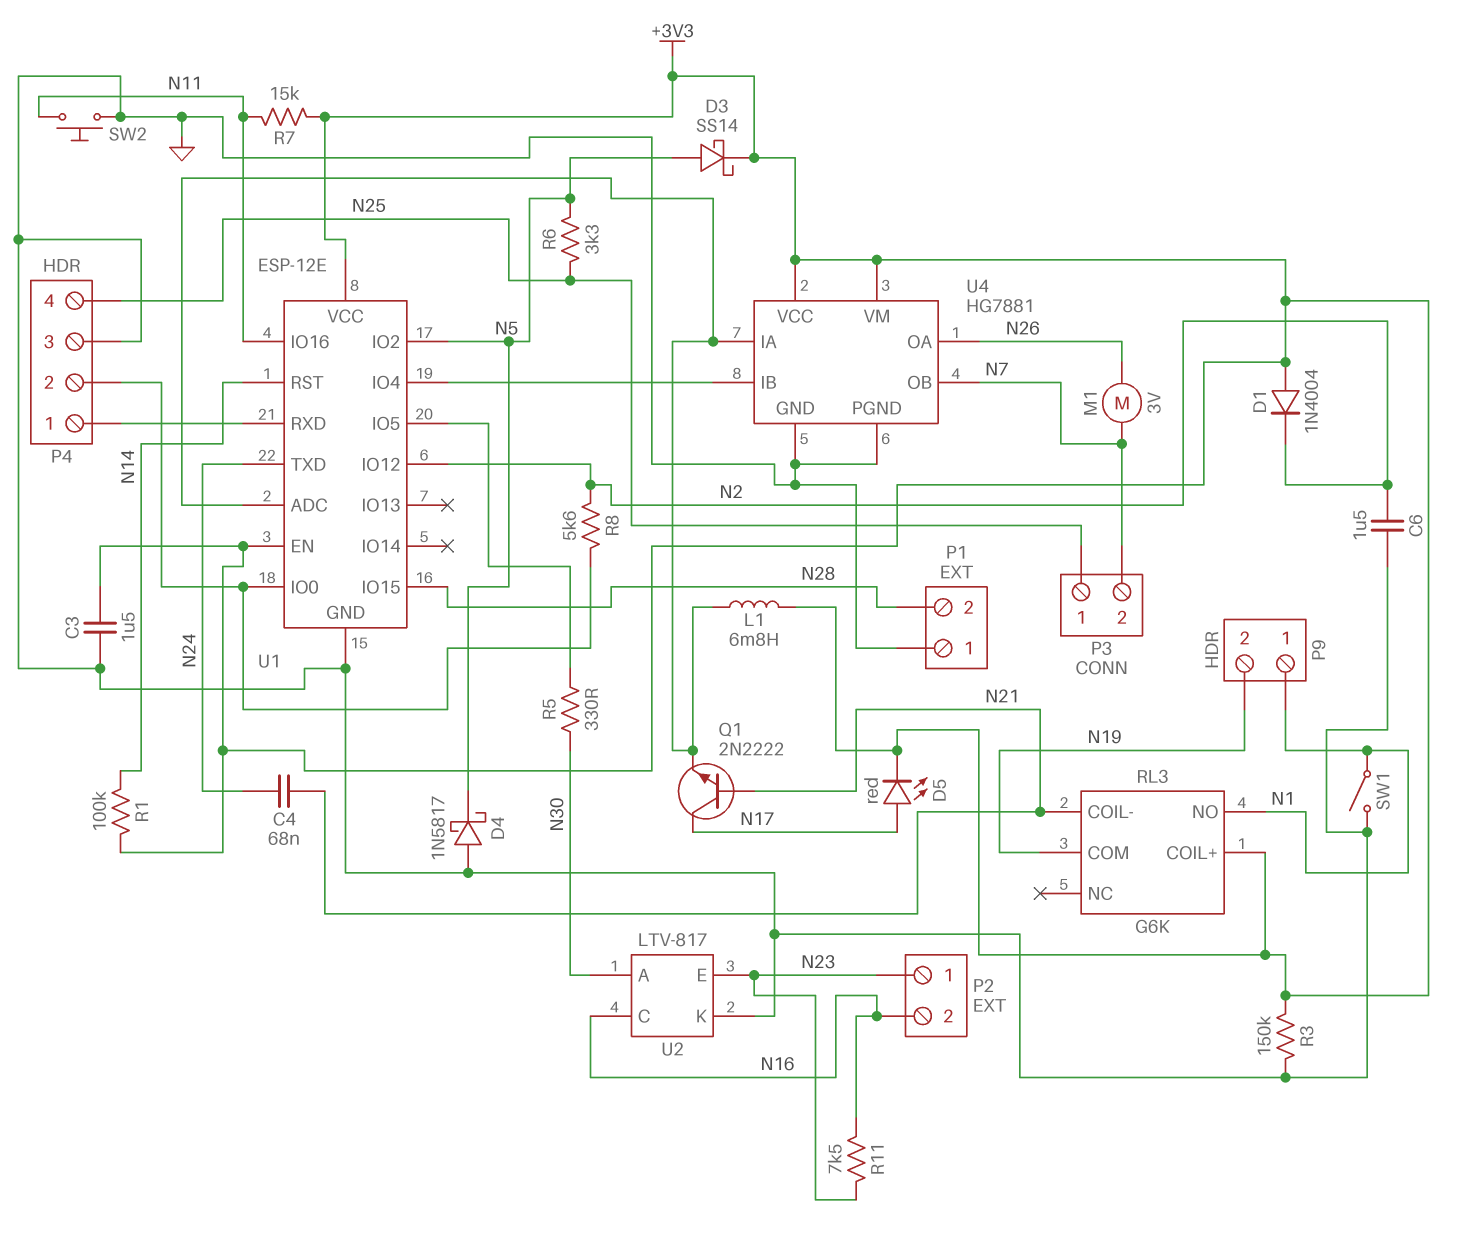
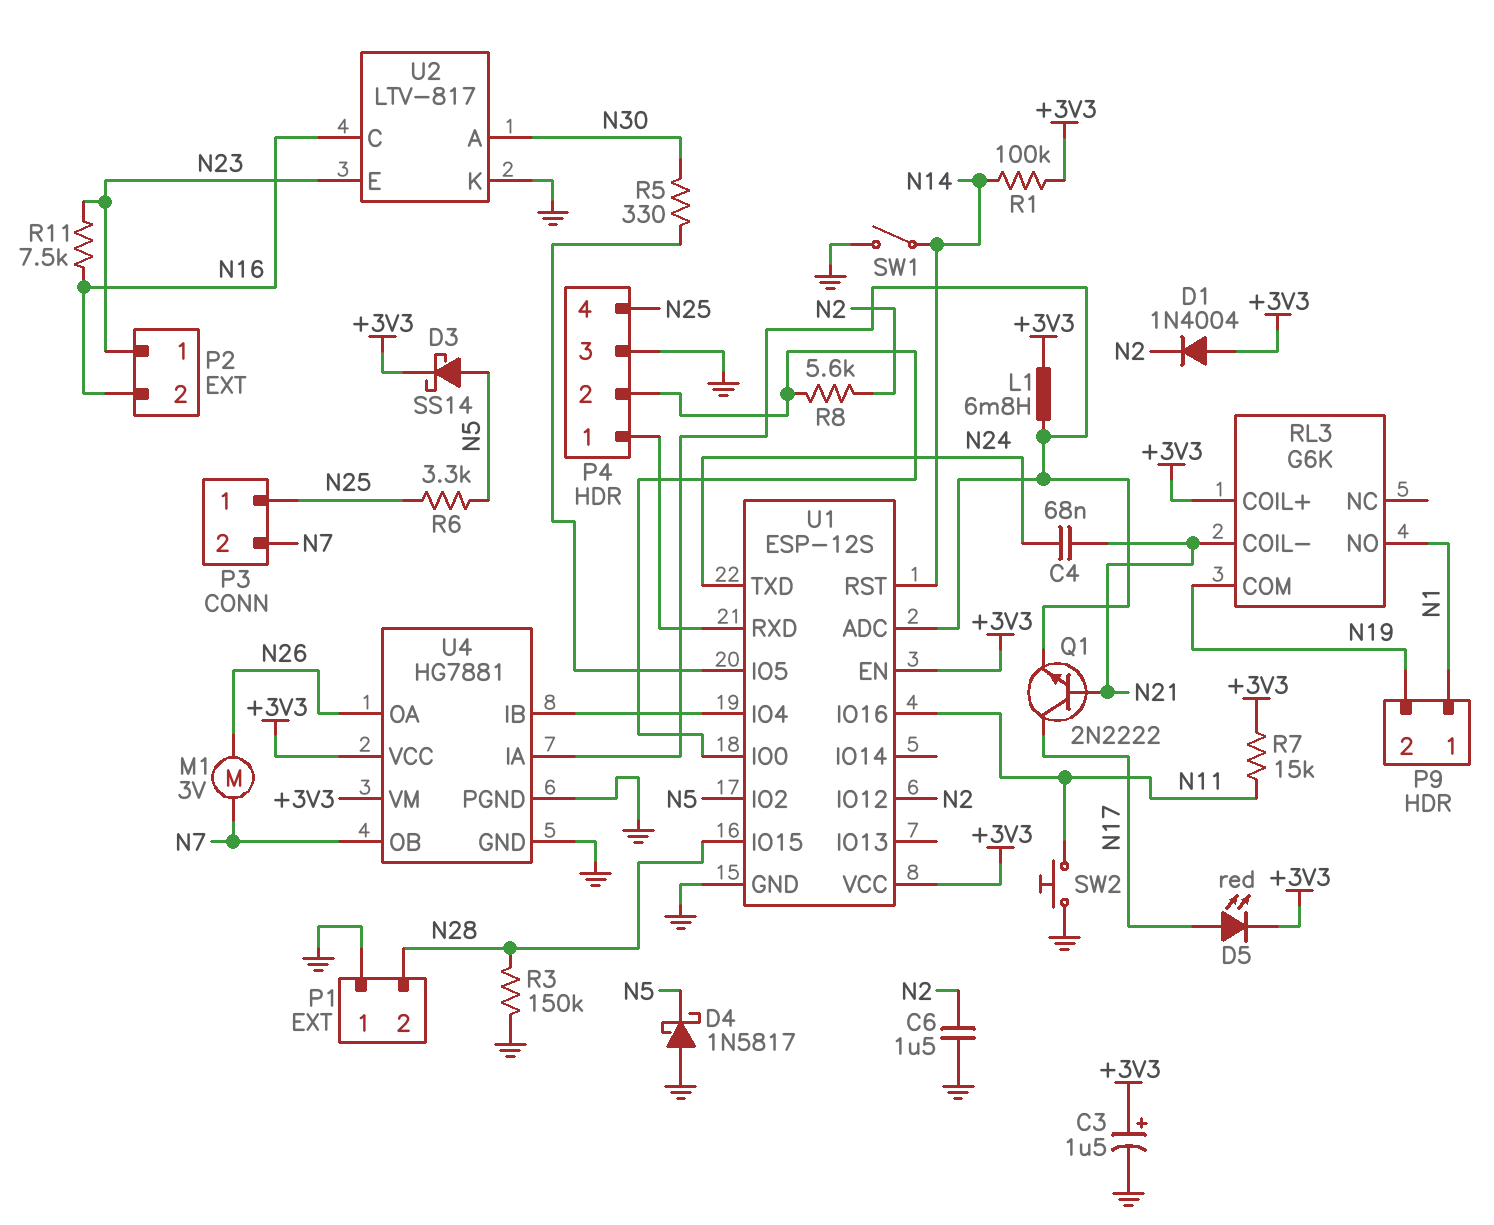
C3: 1.5uF (+3V3, GND) -> 1.5uF (plus +3V3, minus GND)
R3: 150k (+3V3, GND) -> 150k (GND, N28)
SW1: switch (GND, N1) -> switch (GND, N14)
U1: ESP-12E -> ESP-12S

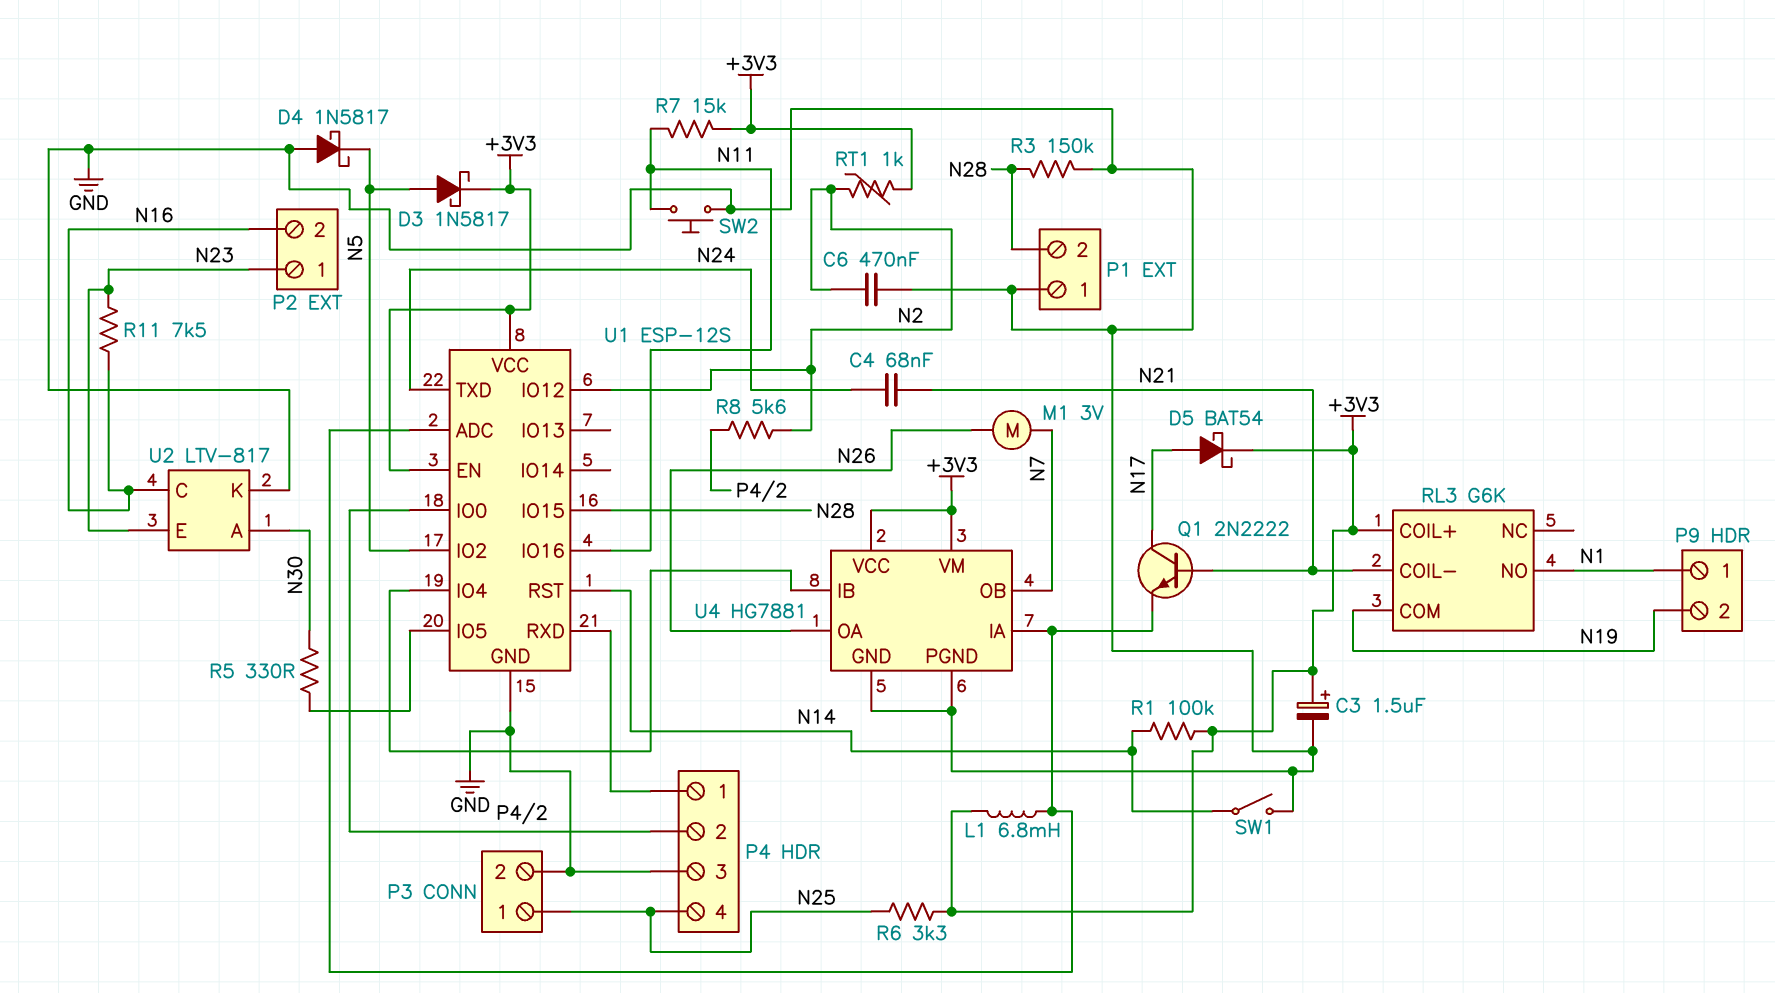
C6: 1.5uF (GND, N2) -> 470nF (GND, N2)
D1: diode 1N4004 (A +3V3, K N2) -> none
D3: schottky SS14 (A N5, K +3V3) -> schottky 1N5817 (A N5, K +3V3)
D5: LED red (A N17, K +3V3) -> schottky BAT54 (A N17, K +3V3)
P3 pin 2: N7 -> GND
R6: 3.3k (N5, N25) -> 3.3k (+3V3, N25)
RT1: none -> 1k (+3V3, N2)

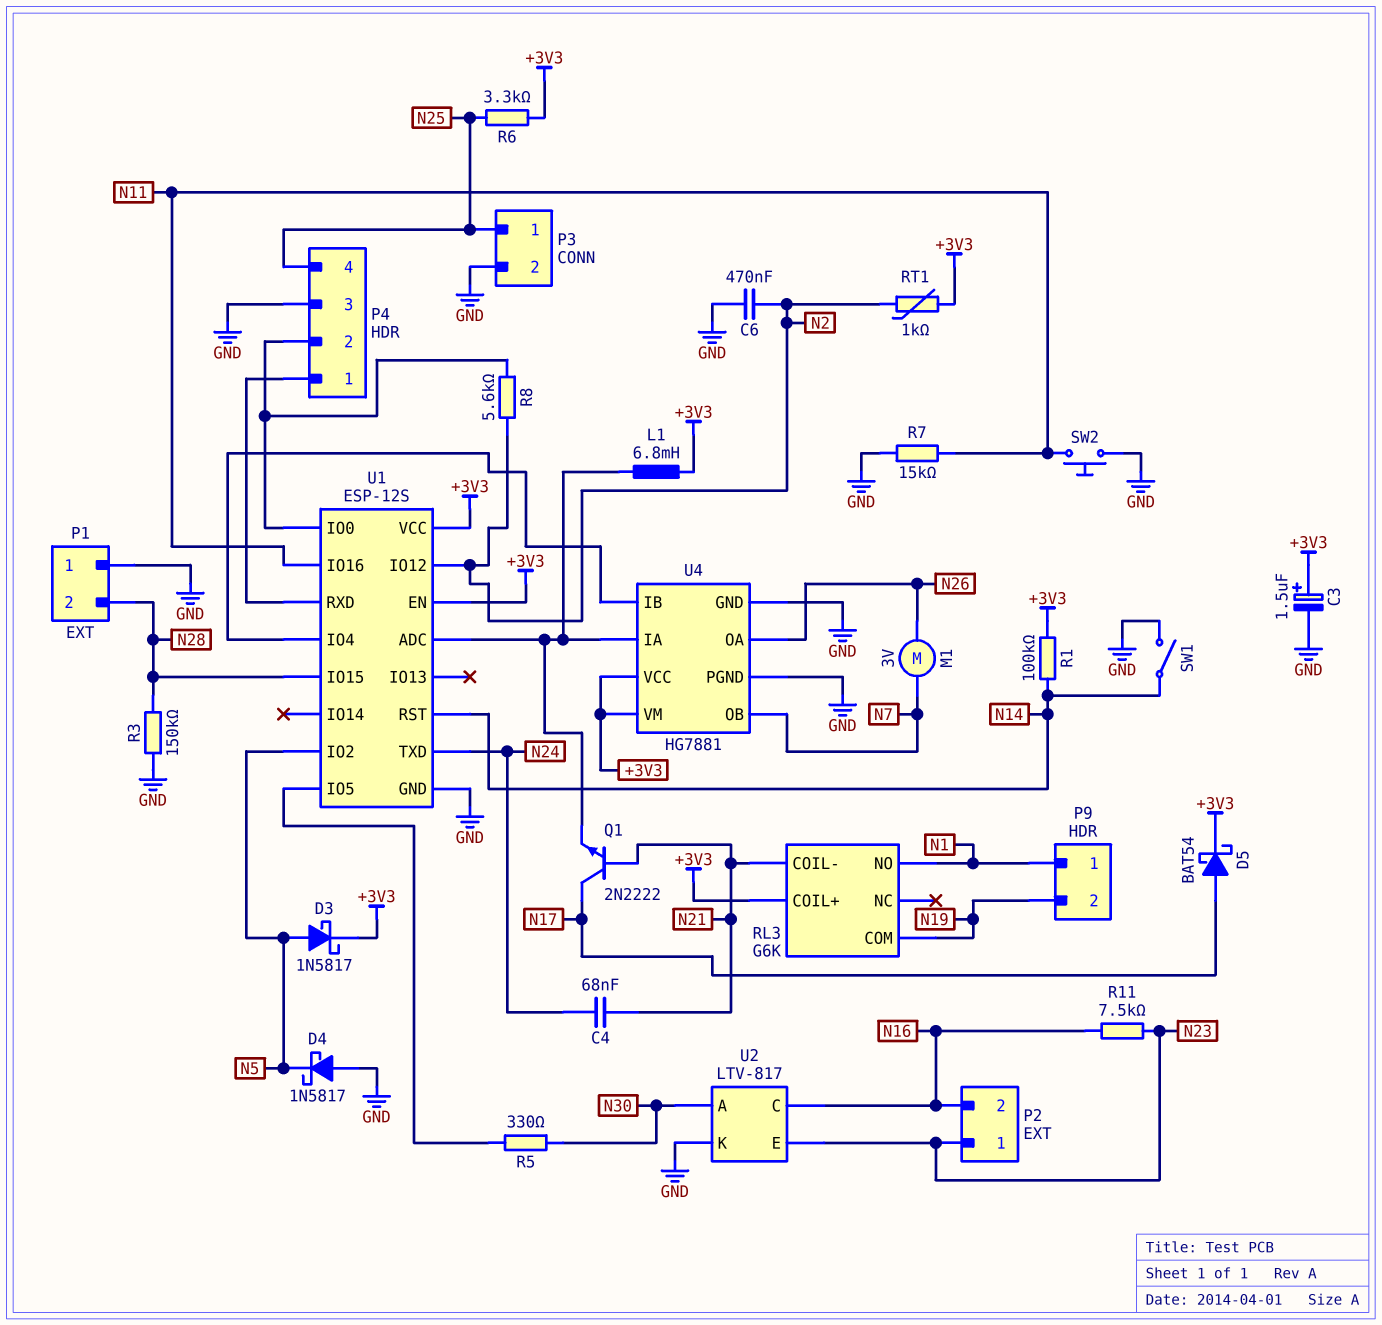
R7: 15k (+3V3, N11) -> 15k (GND, N11)

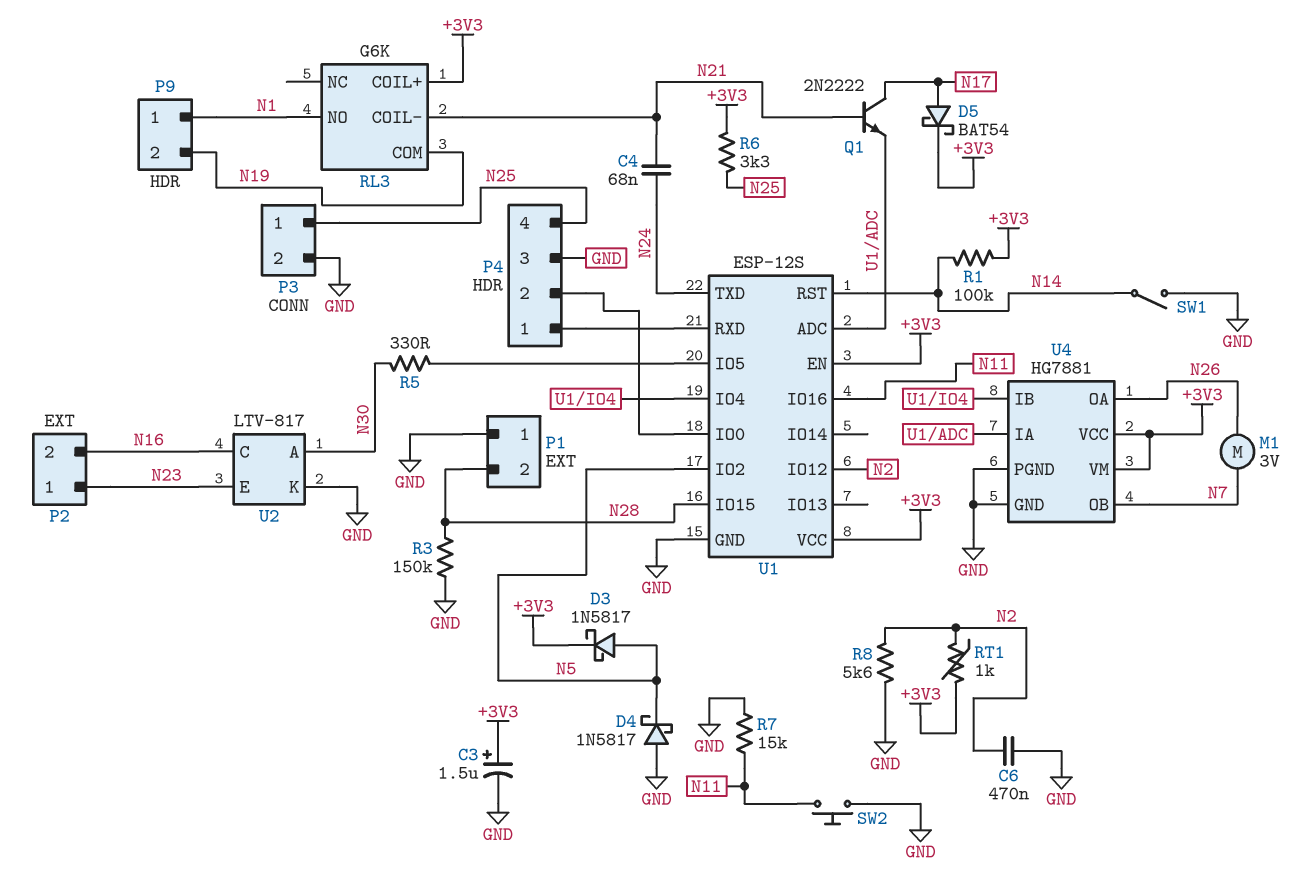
L1: 6.8mH (+3V3, U1/ADC) -> none
R8: 5.6k (N2, P4/2) -> 5.6k (GND, N2)
R11: 7.5k (N16, N23) -> none

